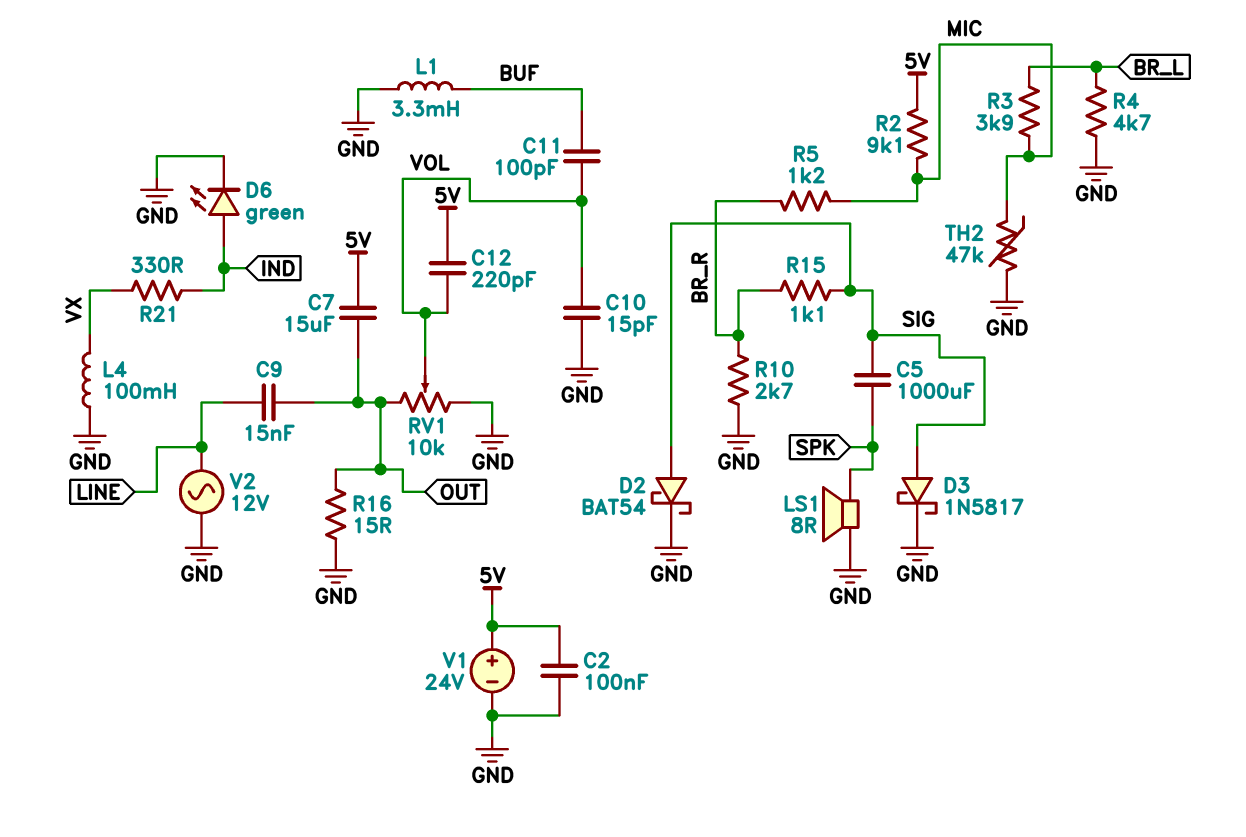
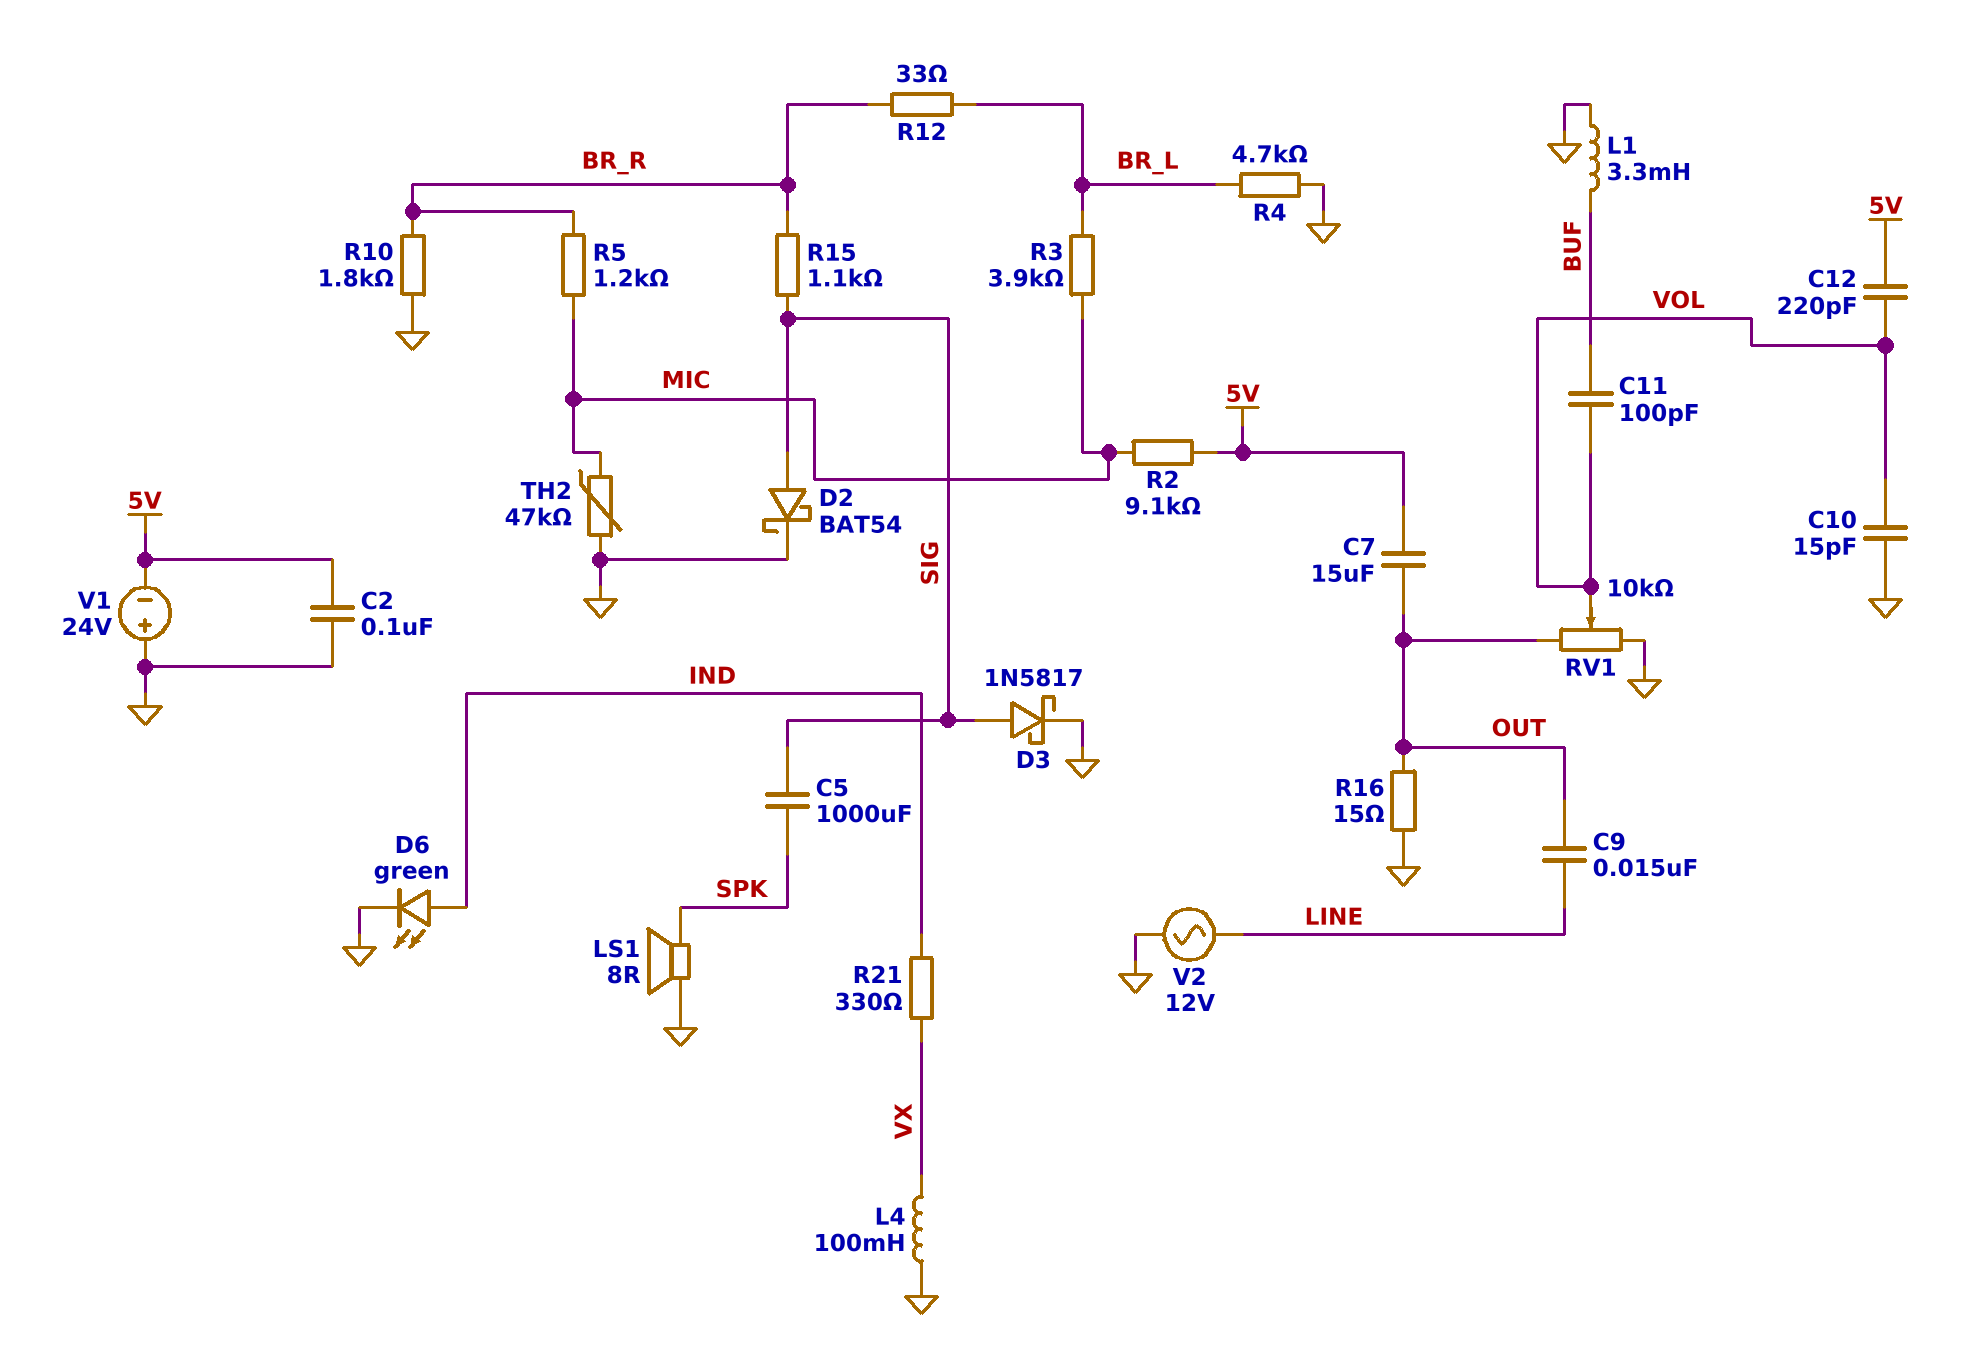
R10: 2.7k (BR_R, GND) -> 1.8k (BR_R, GND)
R12: none -> 33 (BR_L, BR_R)
V1: 24V (plus 5V, minus GND) -> 24V (plus GND, minus 5V)

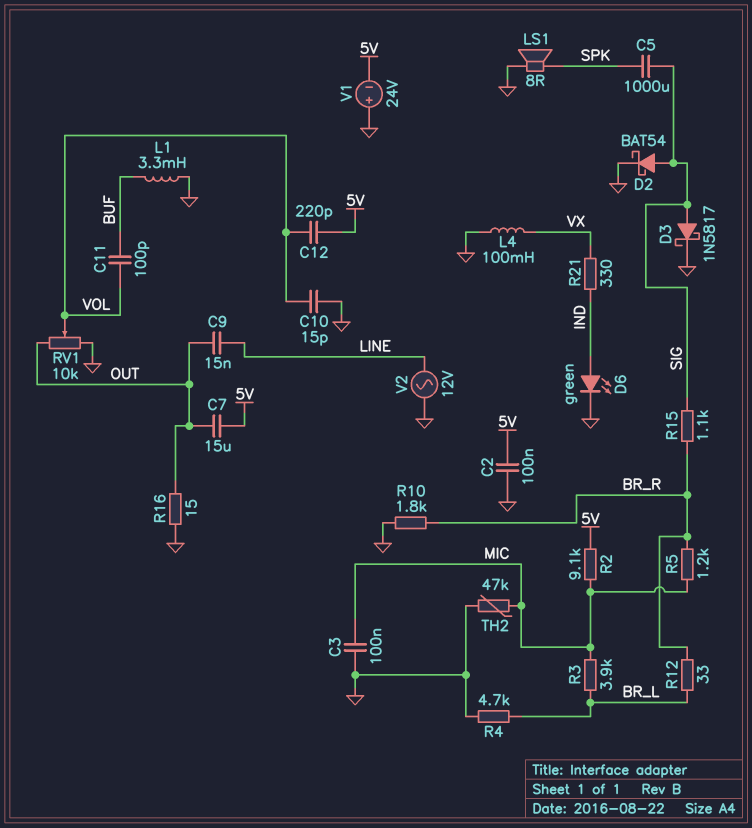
C3: none -> 100nF (GND, MIC)

